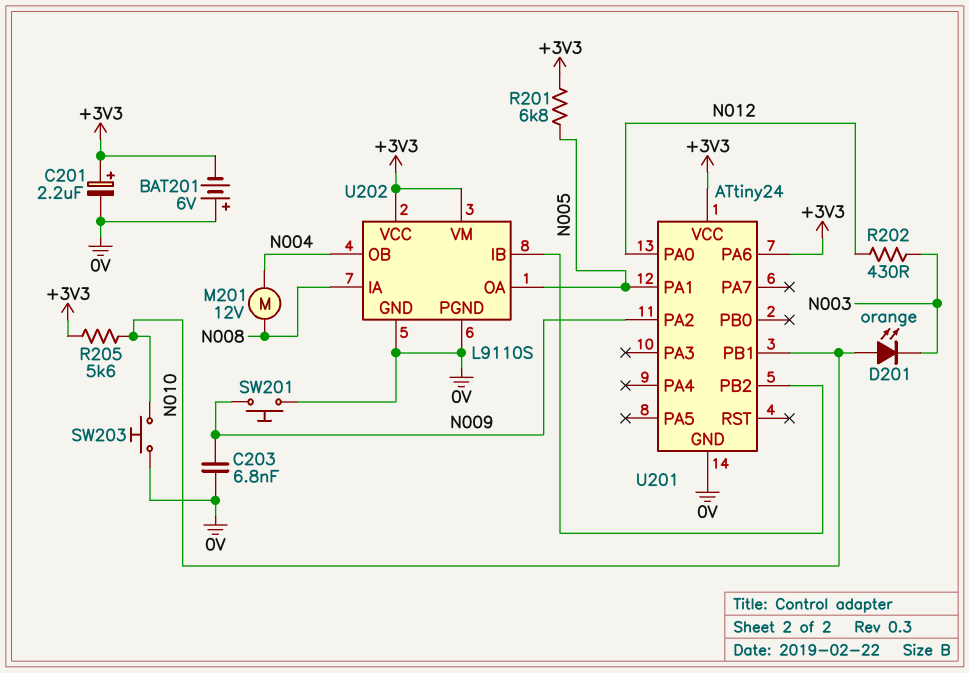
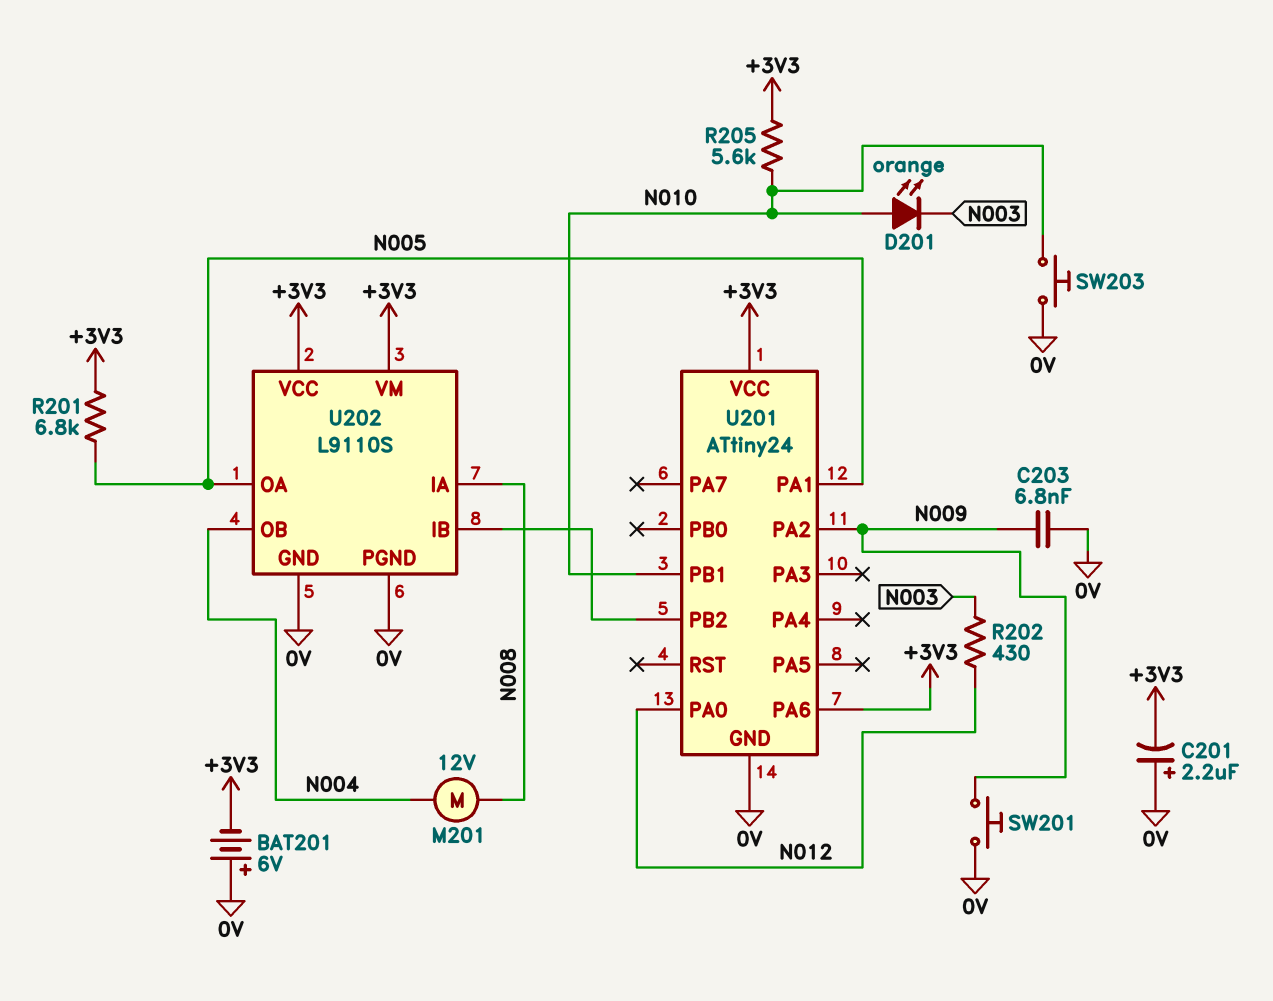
C201: 2.2uF (plus +3V3, minus 0V) -> 2.2uF (plus 0V, minus +3V3)

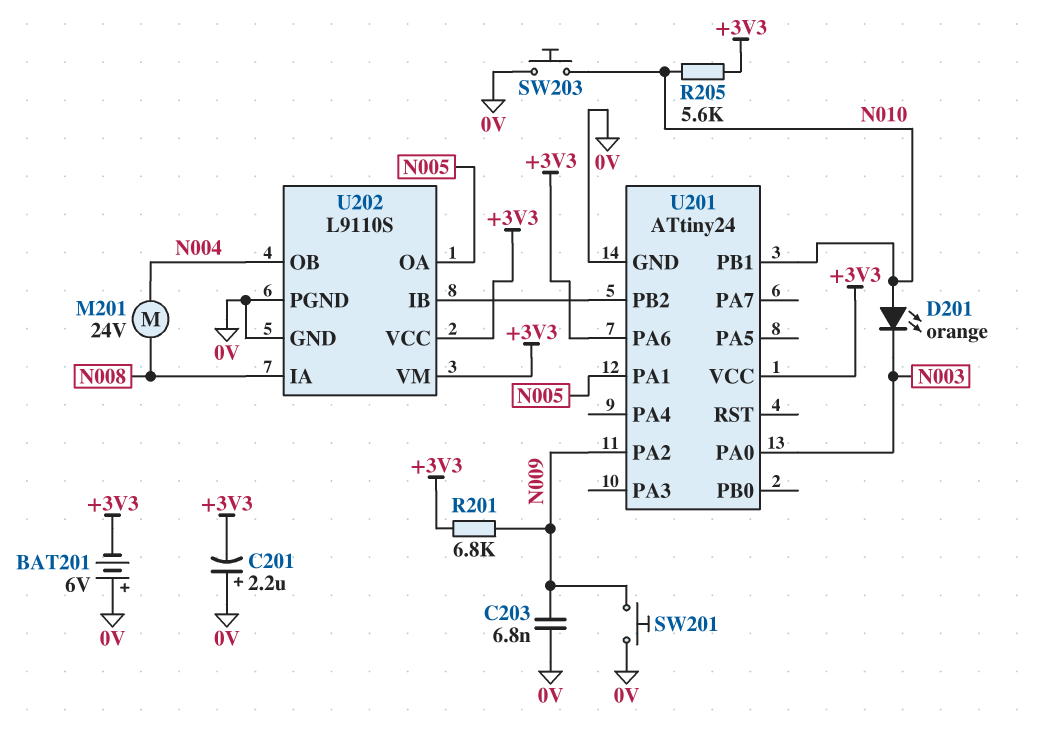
M201: motor 12V (N004, N008) -> motor 24V (N004, N008)
R201: 6.8k (+3V3, N005) -> 6.8k (+3V3, N009)
R202: 430 (N003, N012) -> none
U201 pin PA0: N012 -> N003

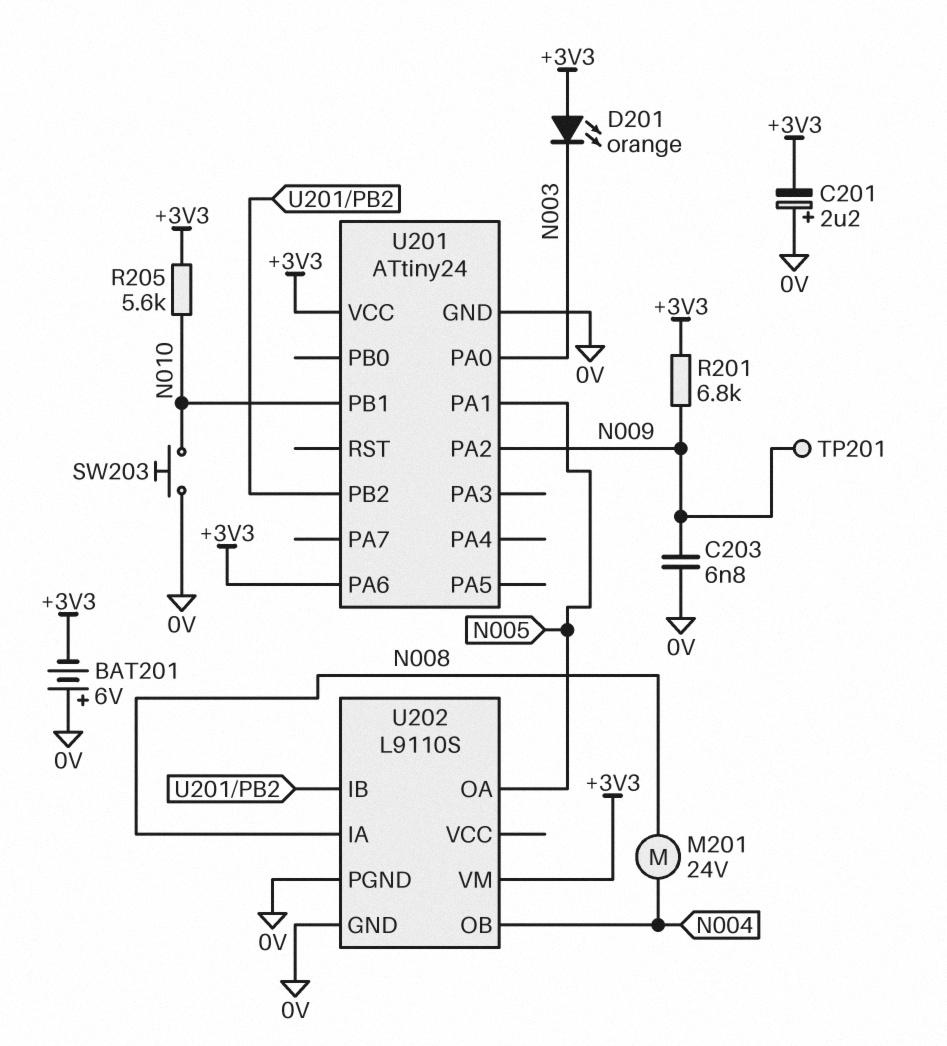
D201: LED orange (A N010, K N003) -> LED orange (A +3V3, K N003)
SW201: button (0V, N009) -> none
TP201: none -> test point (N009)
U202 pin VCC: +3V3 -> none

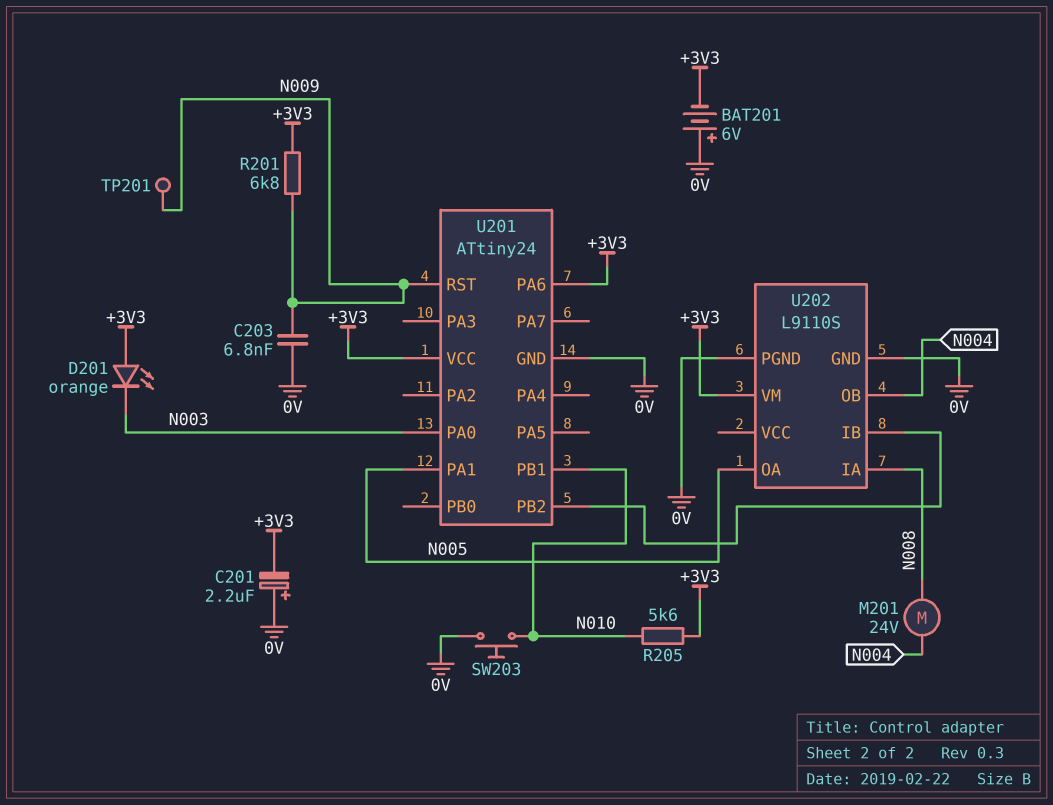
U201 pin PA2: N009 -> none
U201 pin RST: none -> N009

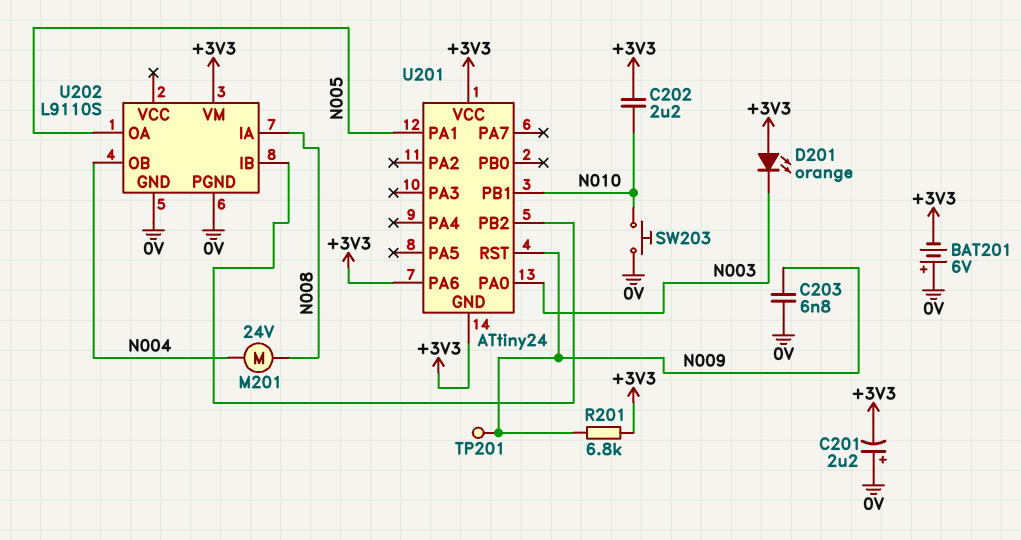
C202: none -> 2.2uF (+3V3, N010)
R205: 5.6k (+3V3, N010) -> none
U201 pin GND: 0V -> +3V3

